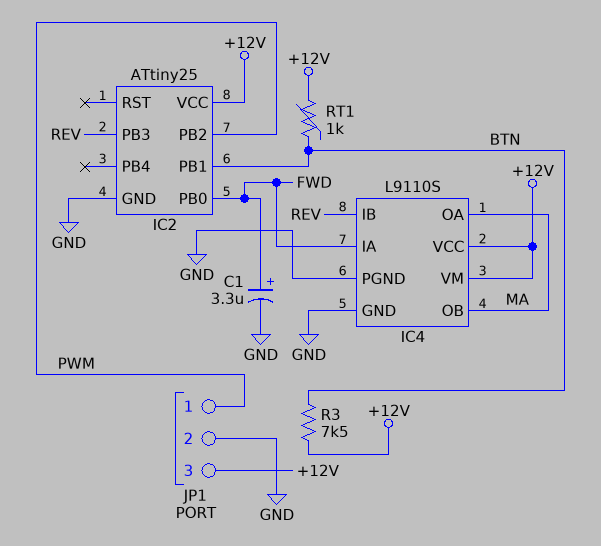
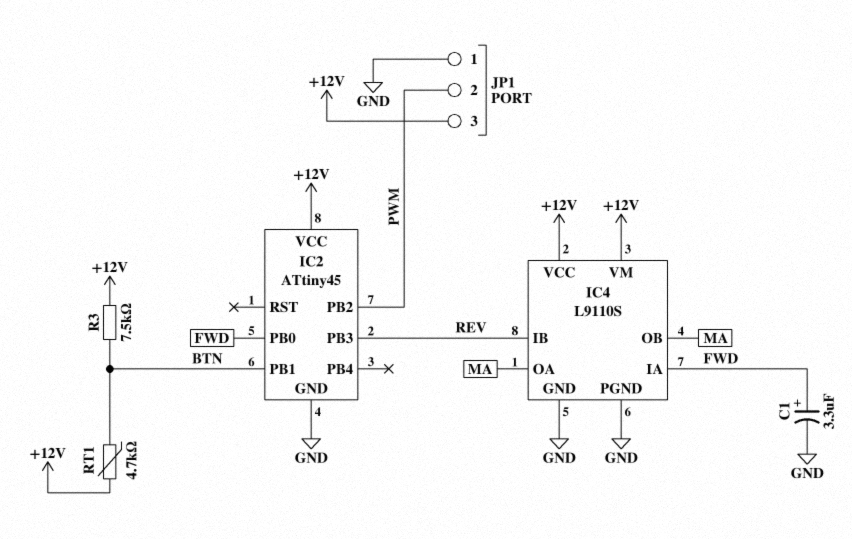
IC2: ATtiny25 -> ATtiny45
JP1 pin 1: PWM -> GND
JP1 pin 2: GND -> PWM
RT1: 1k (+12V, BTN) -> 4.7k (+12V, BTN)

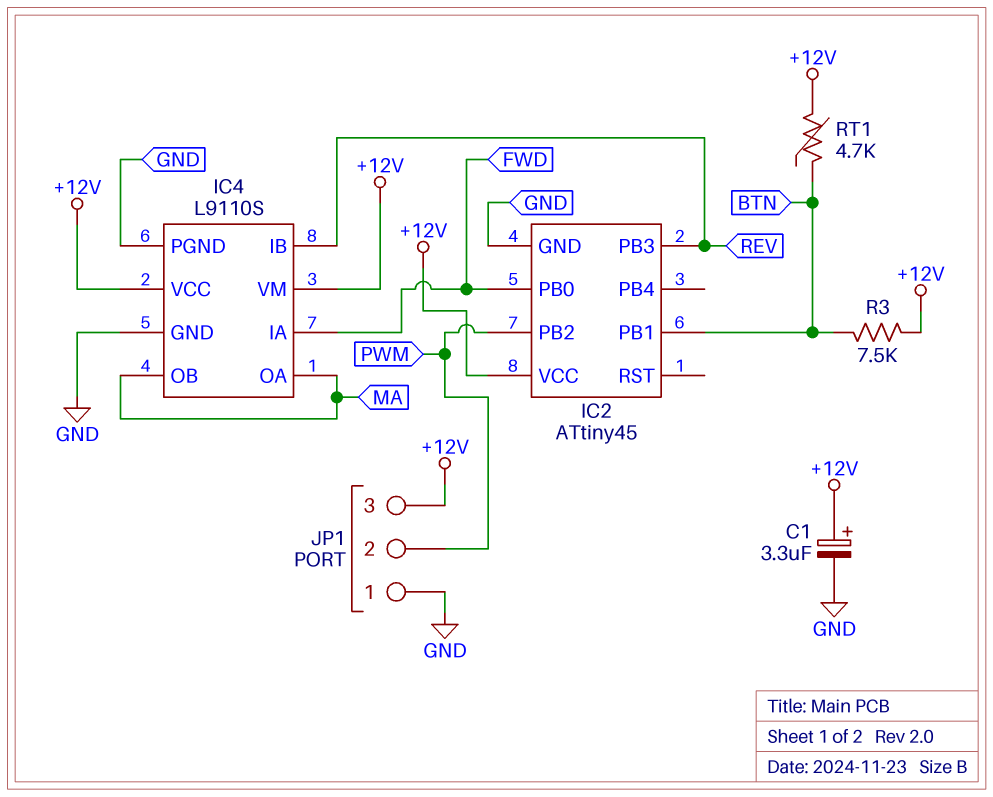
C1: 3.3uF (plus FWD, minus GND) -> 3.3uF (plus +12V, minus GND)

